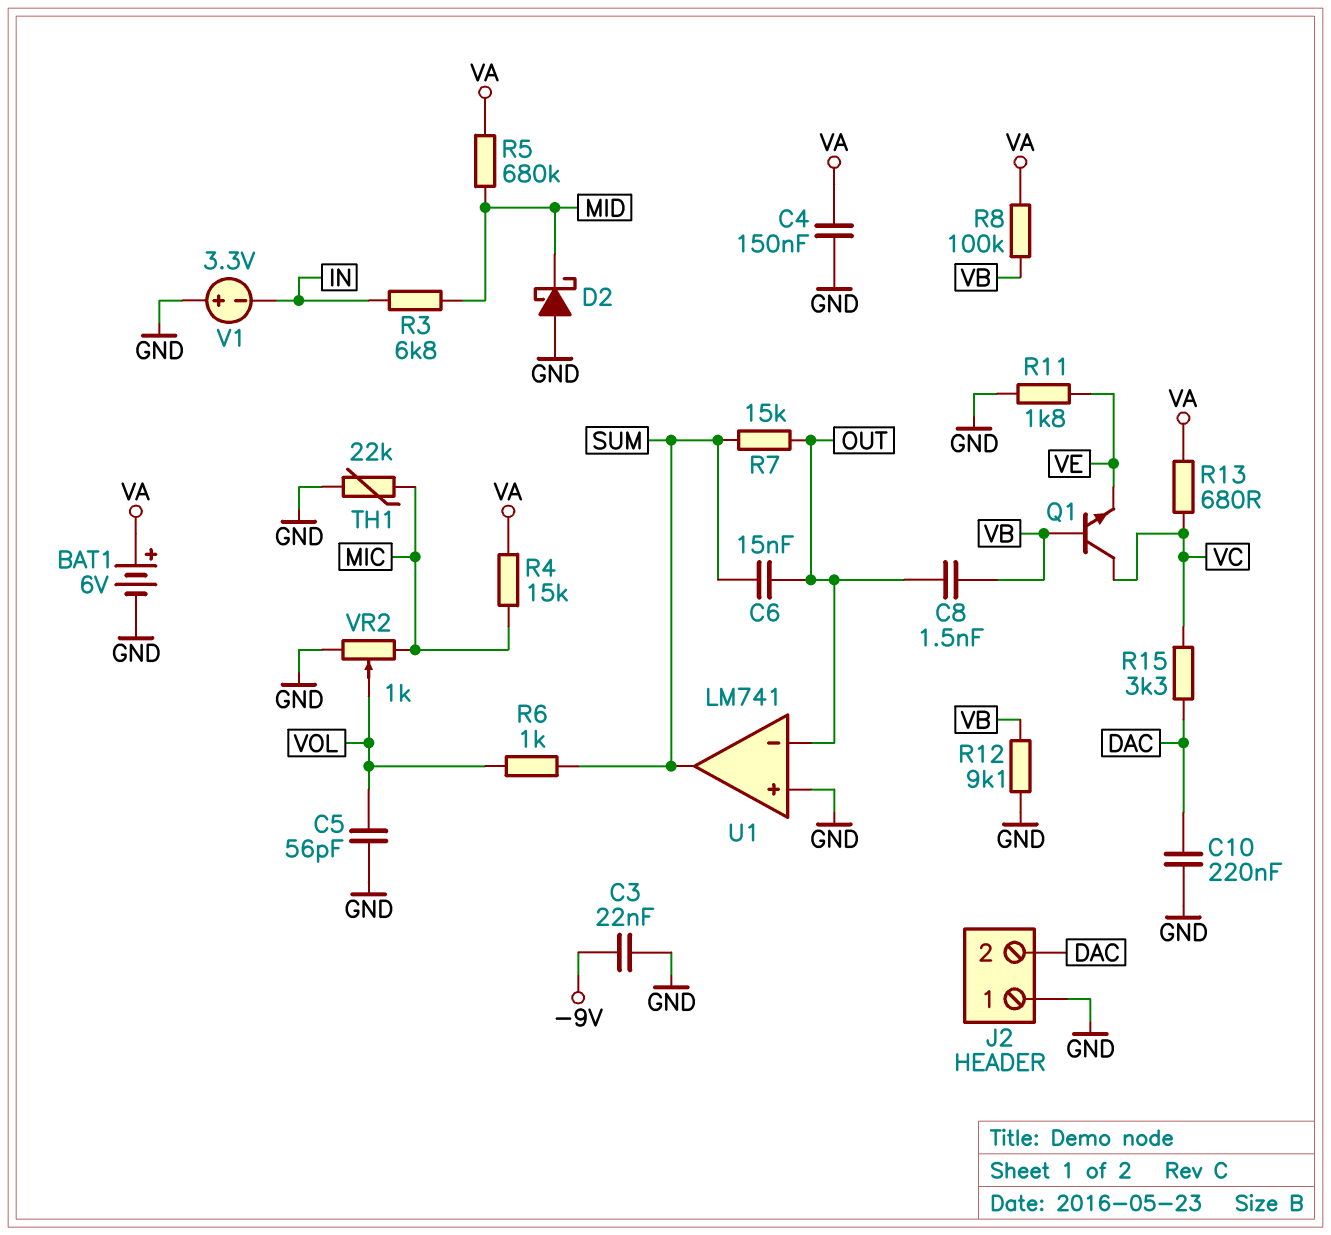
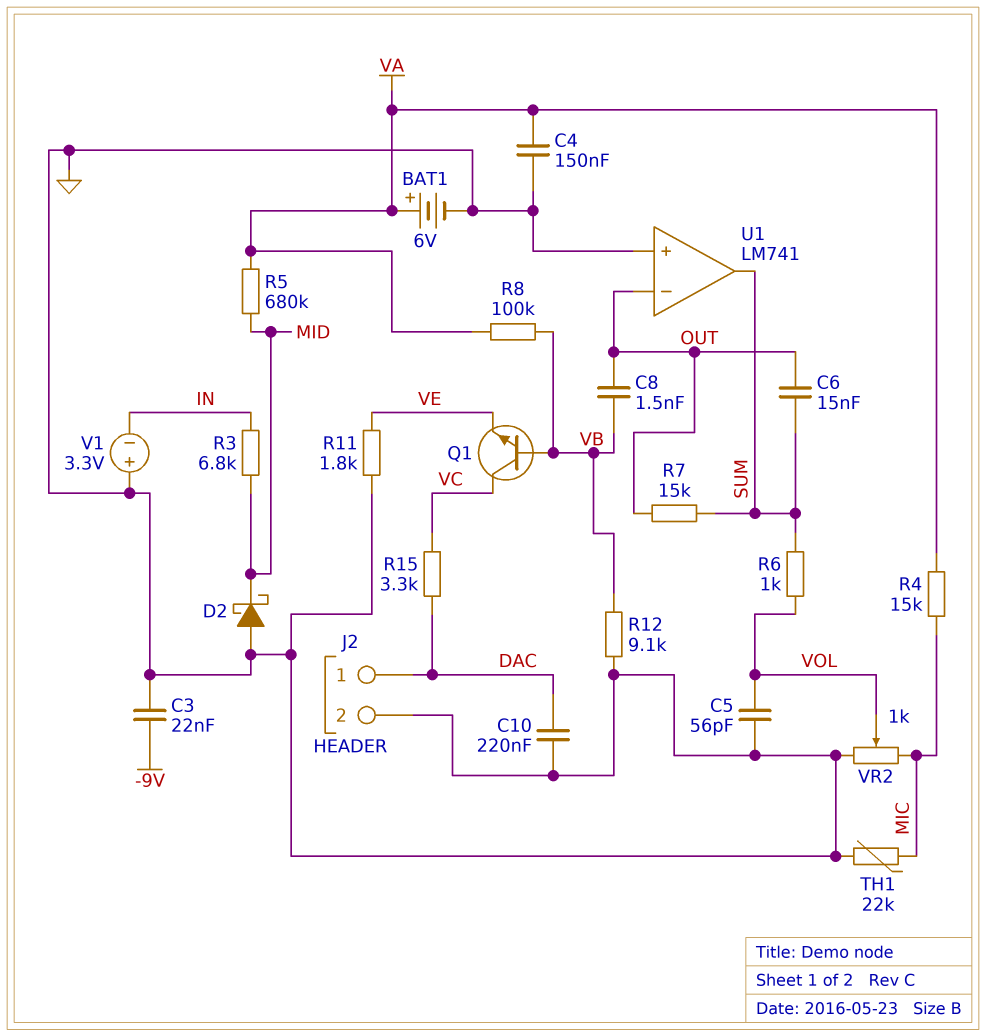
J2 pin 1: GND -> DAC
J2 pin 2: DAC -> GND
R13: 680 (VA, VC) -> none

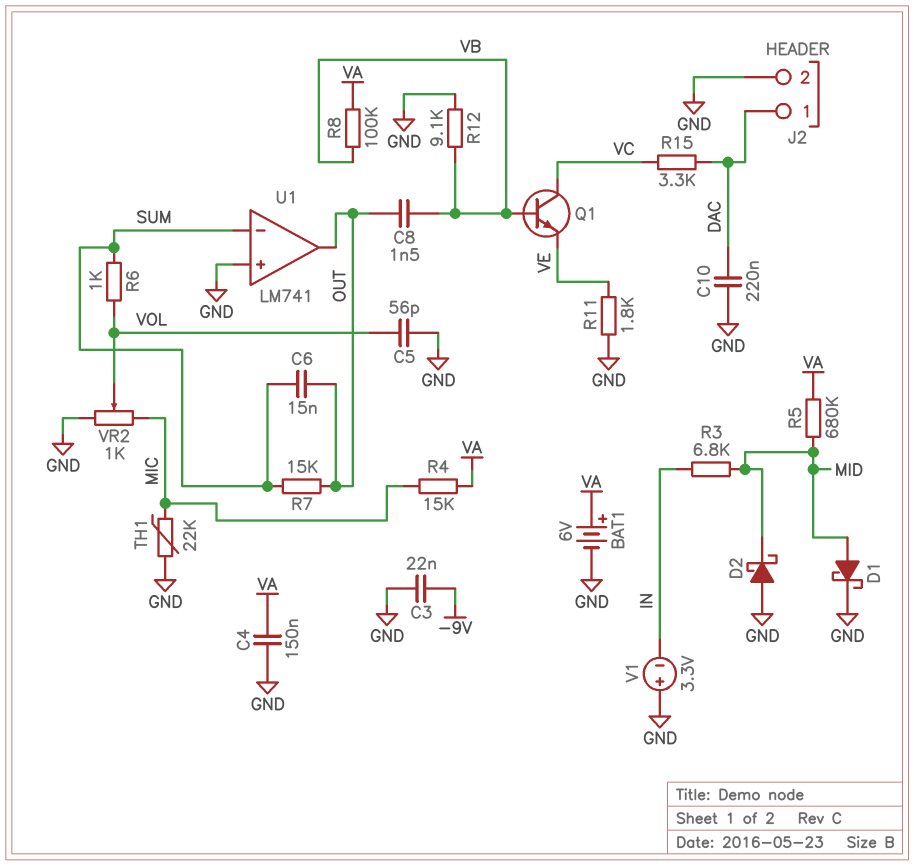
D1: none -> schottky (A MID, K GND)
U1 pin in-: OUT -> SUM
U1 pin out: SUM -> OUT

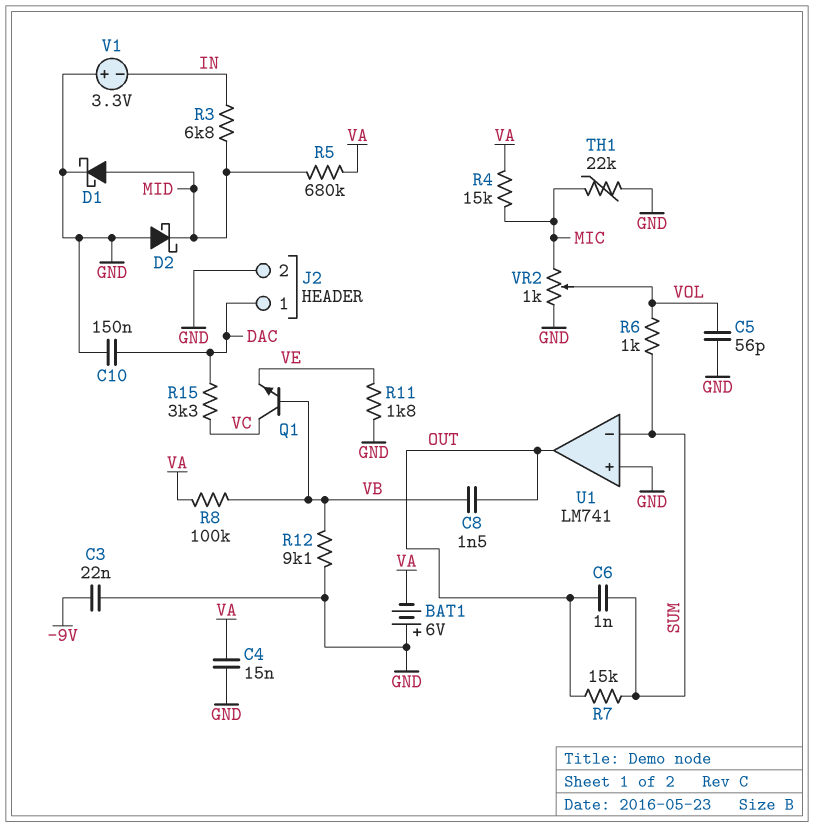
BAT1: 6V (plus VA, minus GND) -> 6V (plus GND, minus VA)
C4: 150nF (GND, VA) -> 15nF (GND, VA)
C6: 15nF (OUT, SUM) -> 1nF (OUT, SUM)
C10: 220nF (DAC, GND) -> 150nF (DAC, GND)

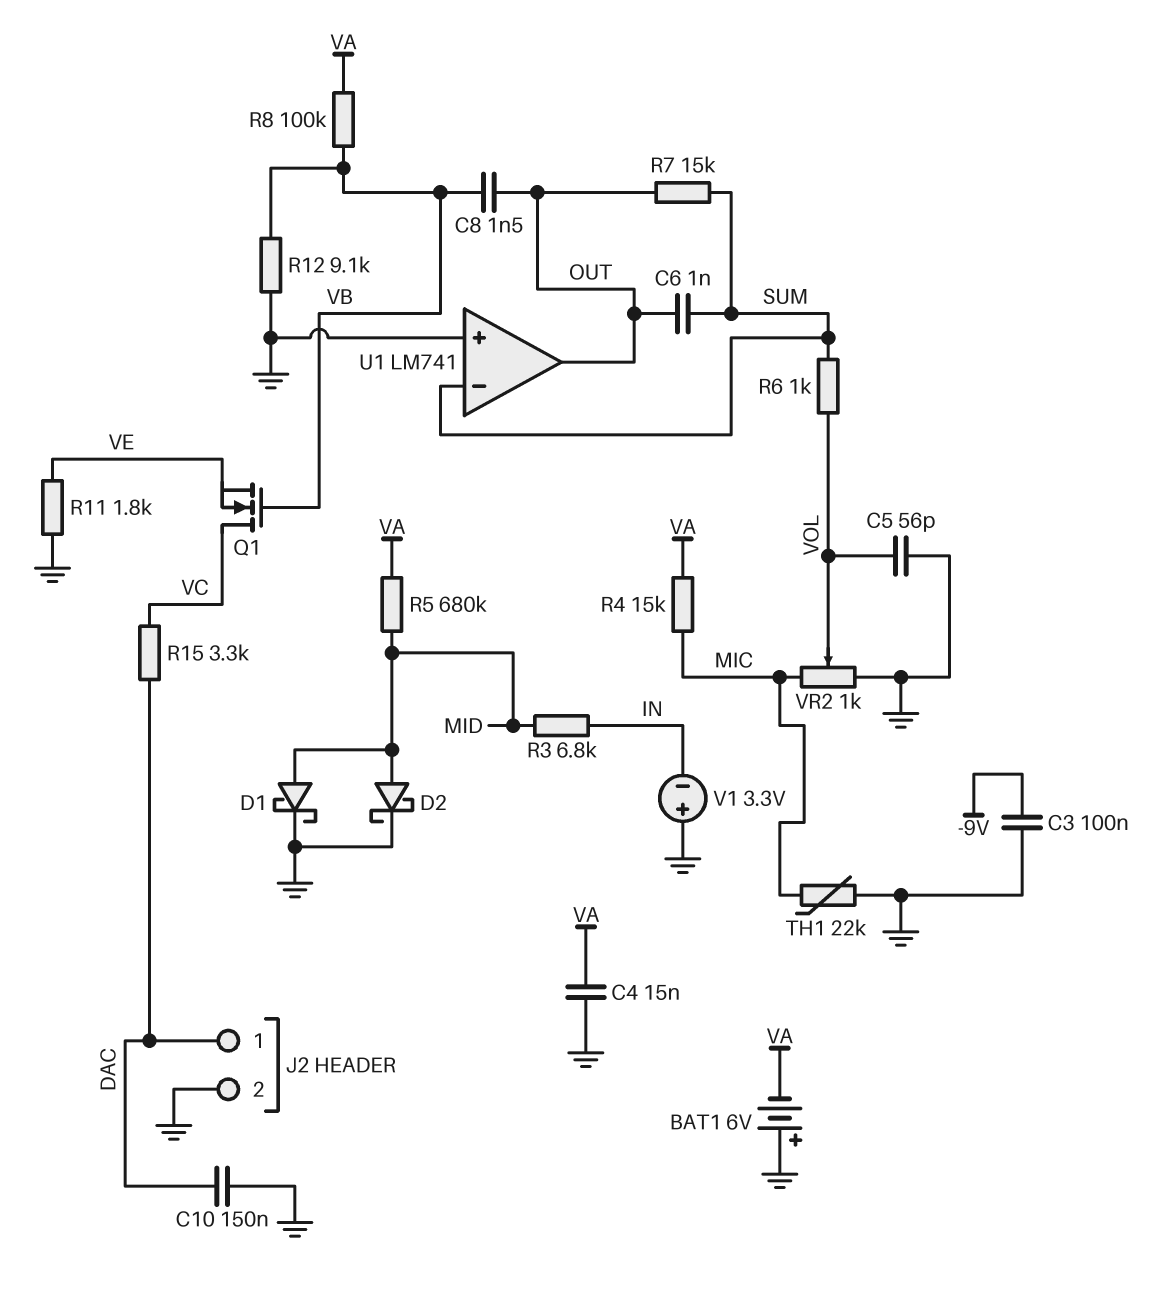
C3: 22nF (-9V, GND) -> 100nF (-9V, GND)
D2: schottky (A GND, K MID) -> schottky (A MID, K GND)
Q1: NPN (B VB, C VC, E VE) -> NMOS (G VB, D VC, S VE)

